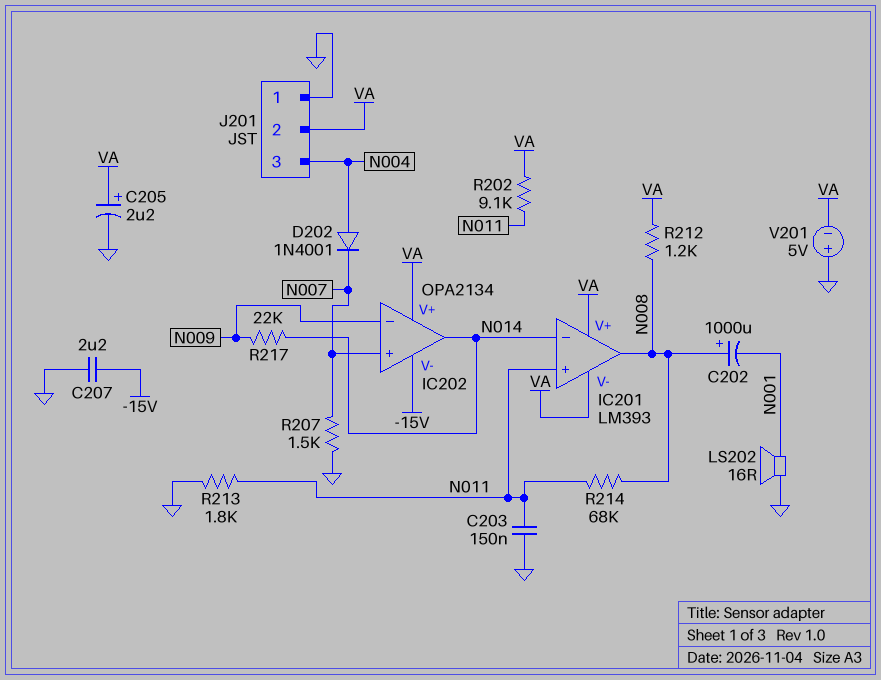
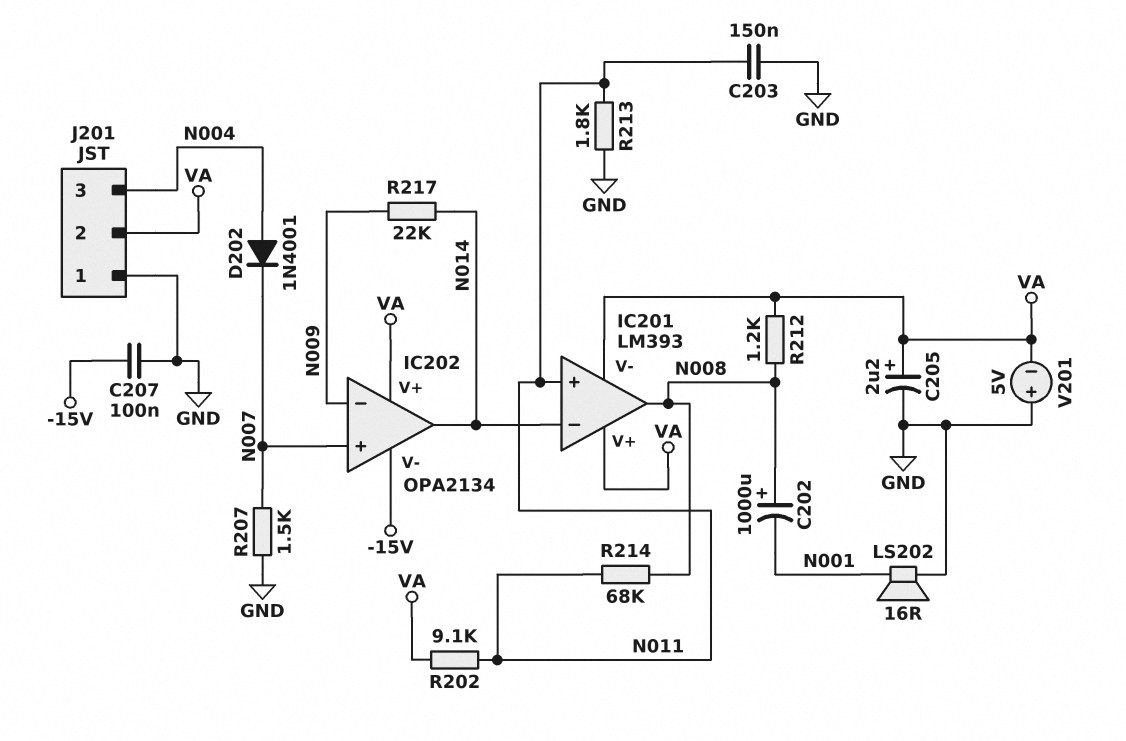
C207: 2.2uF (-15V, GND) -> 100nF (-15V, GND)

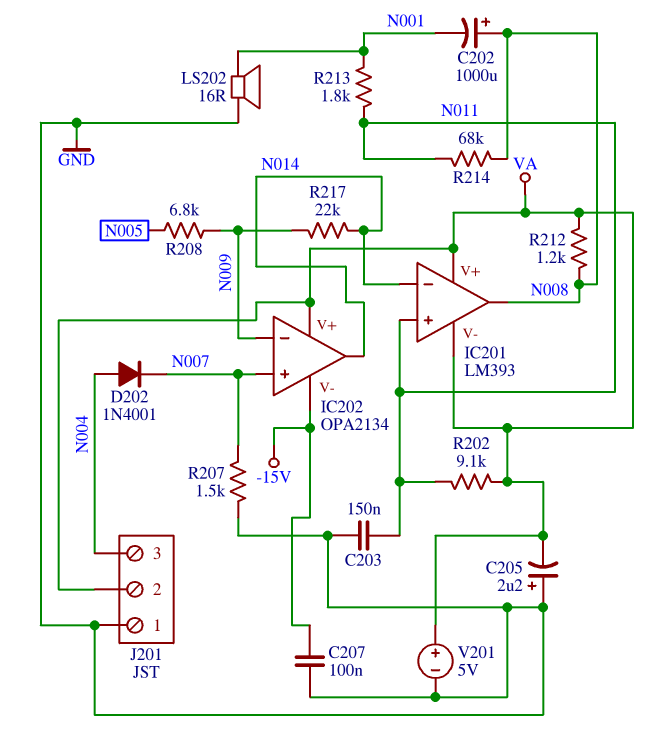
C205: 2.2uF (plus VA, minus GND) -> 2.2uF (plus GND, minus VA)
R208: none -> 6.8k (N005, N009)
R213: 1.8k (GND, N011) -> 1.8k (N001, N011)
V201: 5V (plus GND, minus VA) -> 5V (plus VA, minus GND)

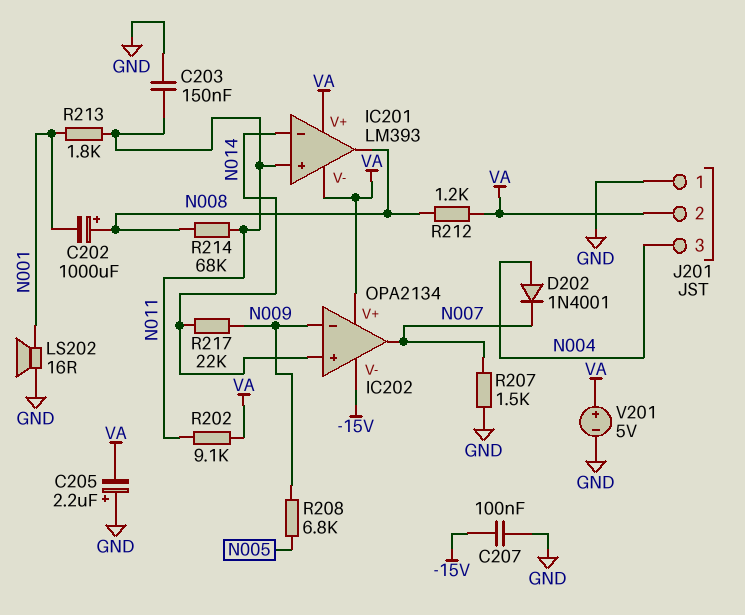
IC202 pin in+: N007 -> N014
IC202 pin out: N014 -> N007

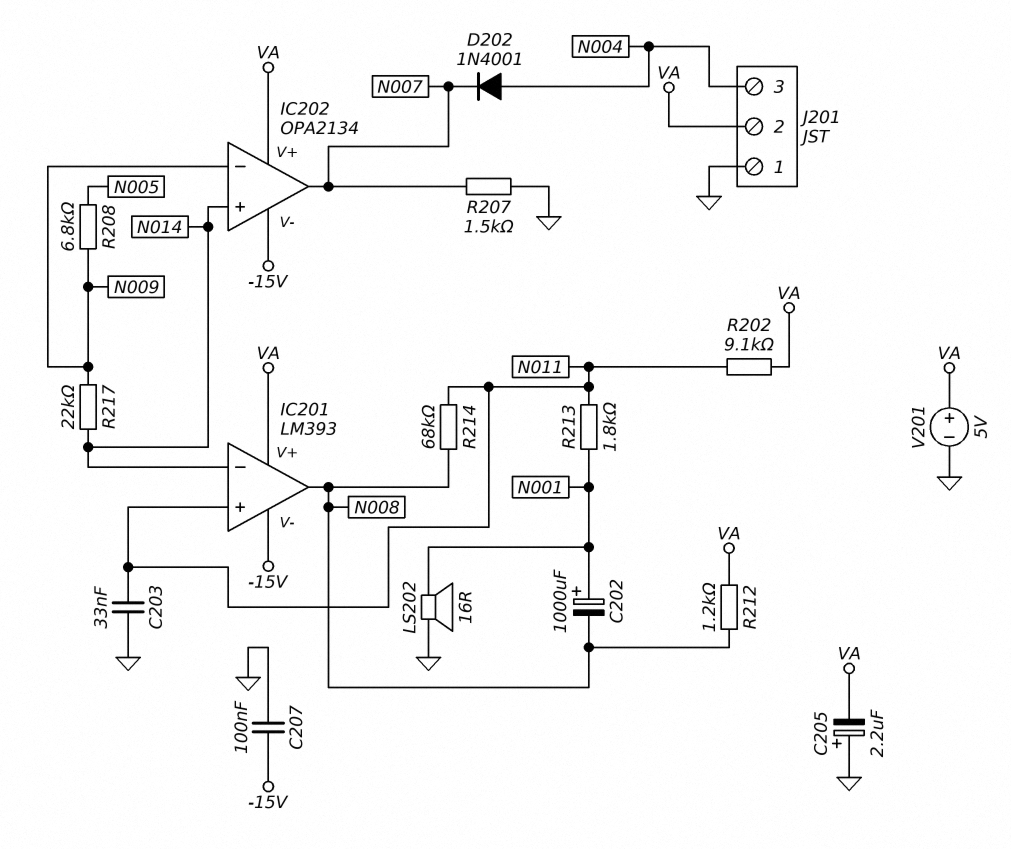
C202: 1000uF (plus N008, minus N001) -> 1000uF (plus N001, minus N008)
C203: 150nF (GND, N011) -> 33nF (GND, N011)
IC201 pin V-: VA -> -15V

